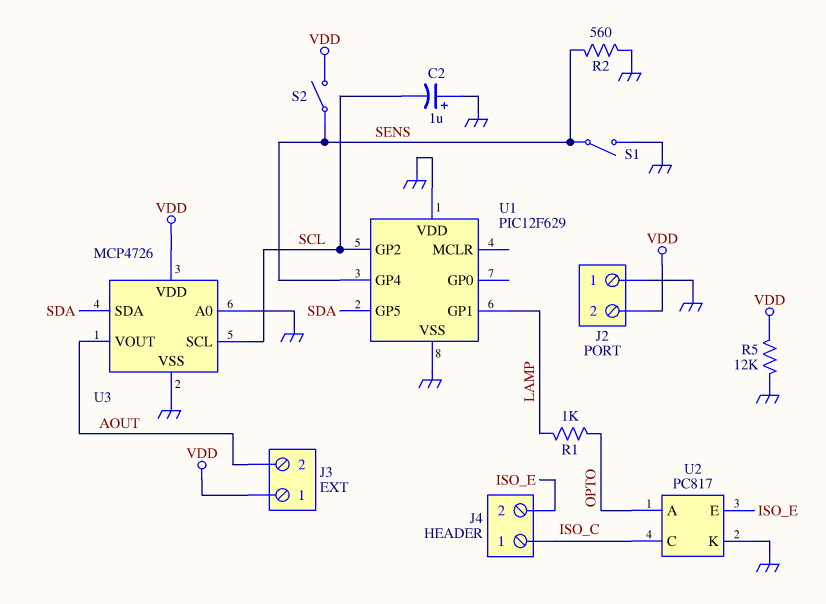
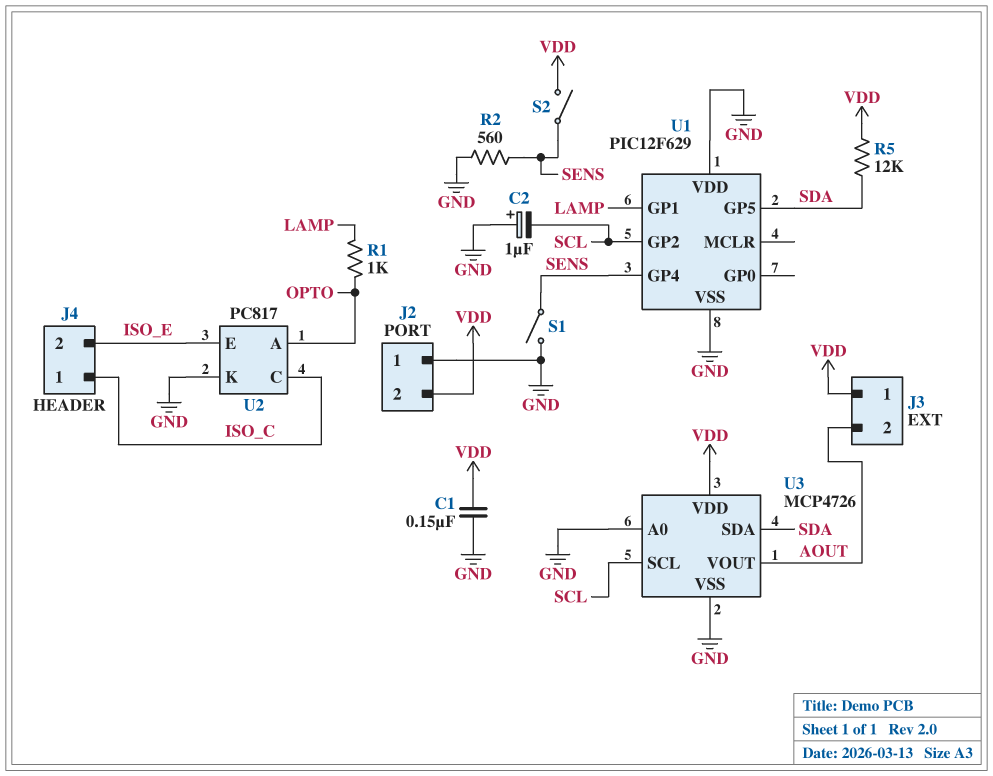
C1: none -> 150nF (GND, VDD)
R5: 12k (GND, VDD) -> 12k (SDA, VDD)

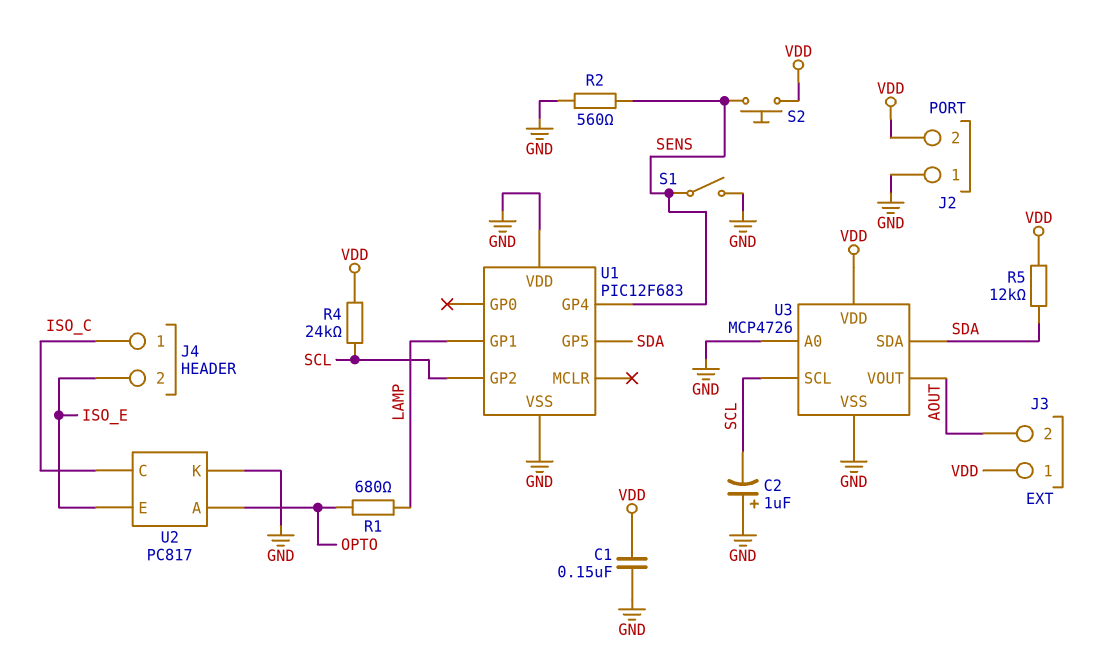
R1: 1k (LAMP, OPTO) -> 680 (LAMP, OPTO)
R4: none -> 24k (SCL, VDD)
S2: switch (SENS, VDD) -> button (SENS, VDD)
U1: PIC12F629 -> PIC12F683

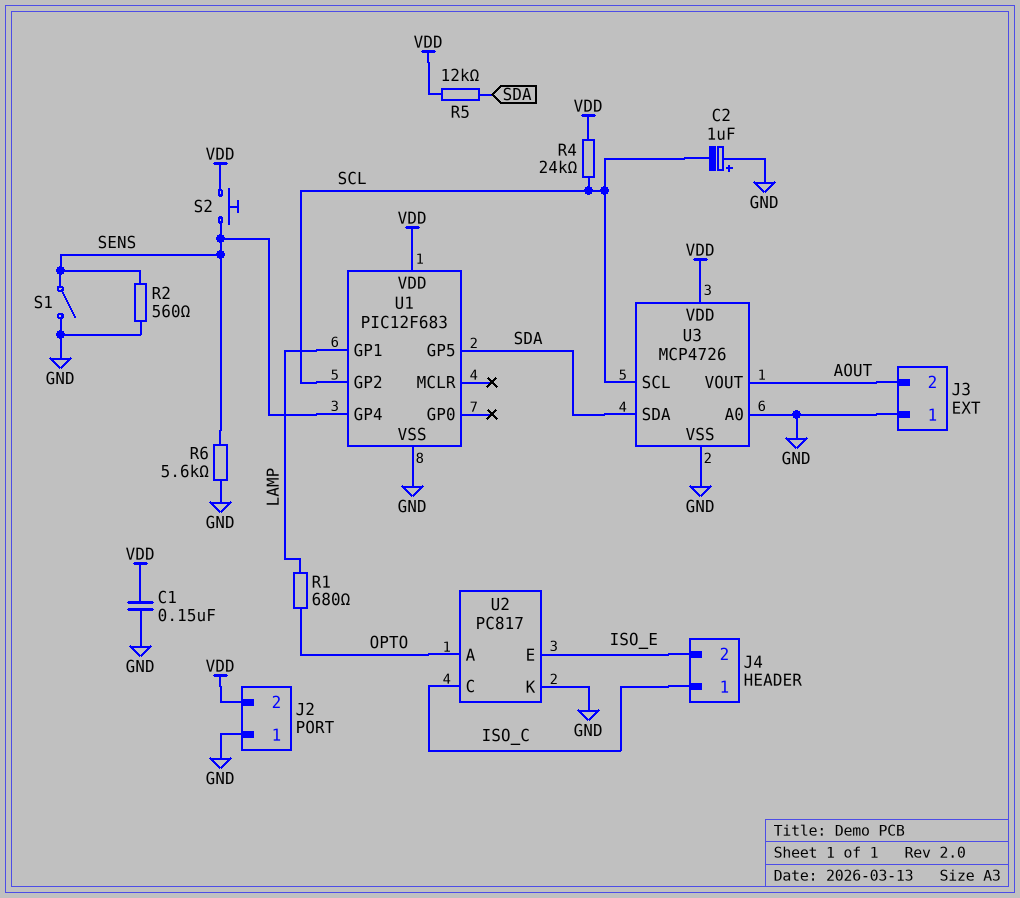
J3 pin 1: VDD -> GND
R6: none -> 5.6k (GND, SENS)
U1 pin VDD: GND -> VDD

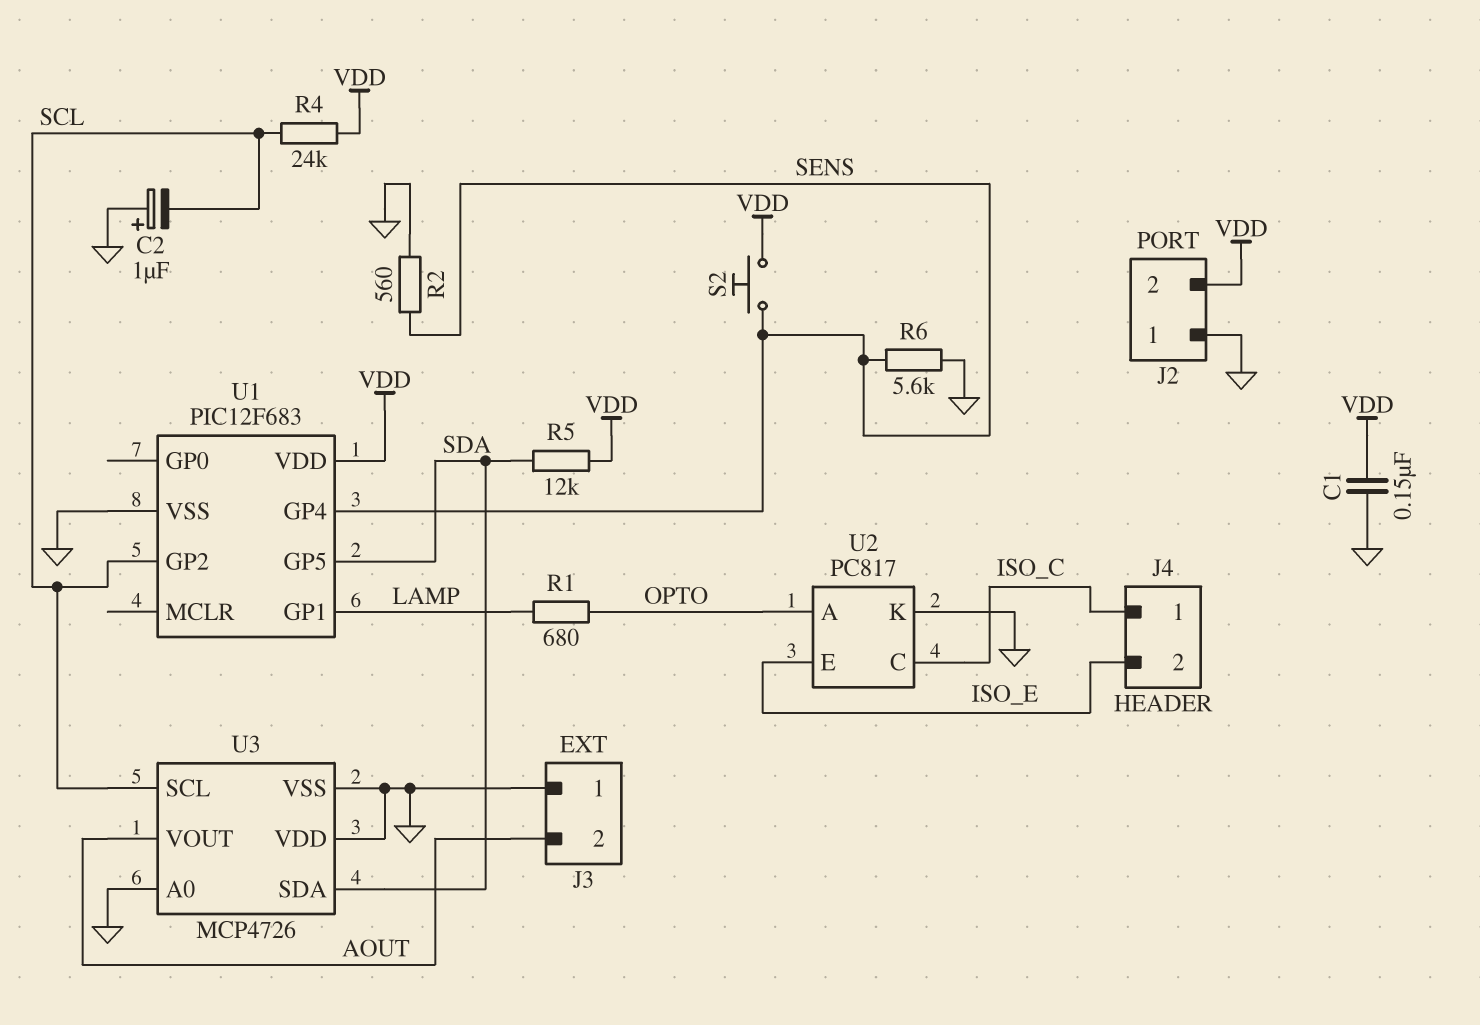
S1: switch (GND, SENS) -> none
U3 pin VDD: VDD -> GND

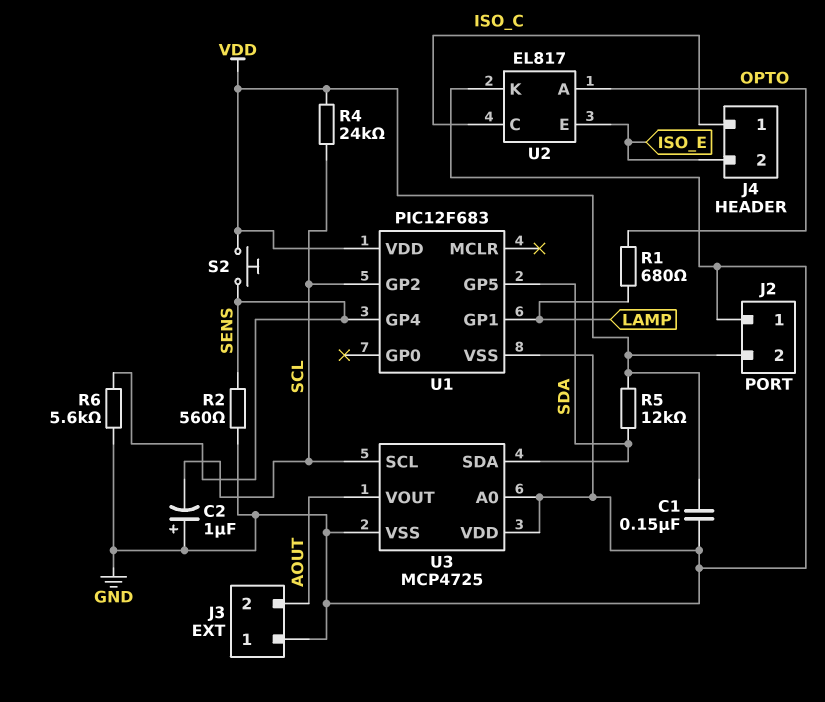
U2: PC817 -> EL817
U3: MCP4726 -> MCP4725

